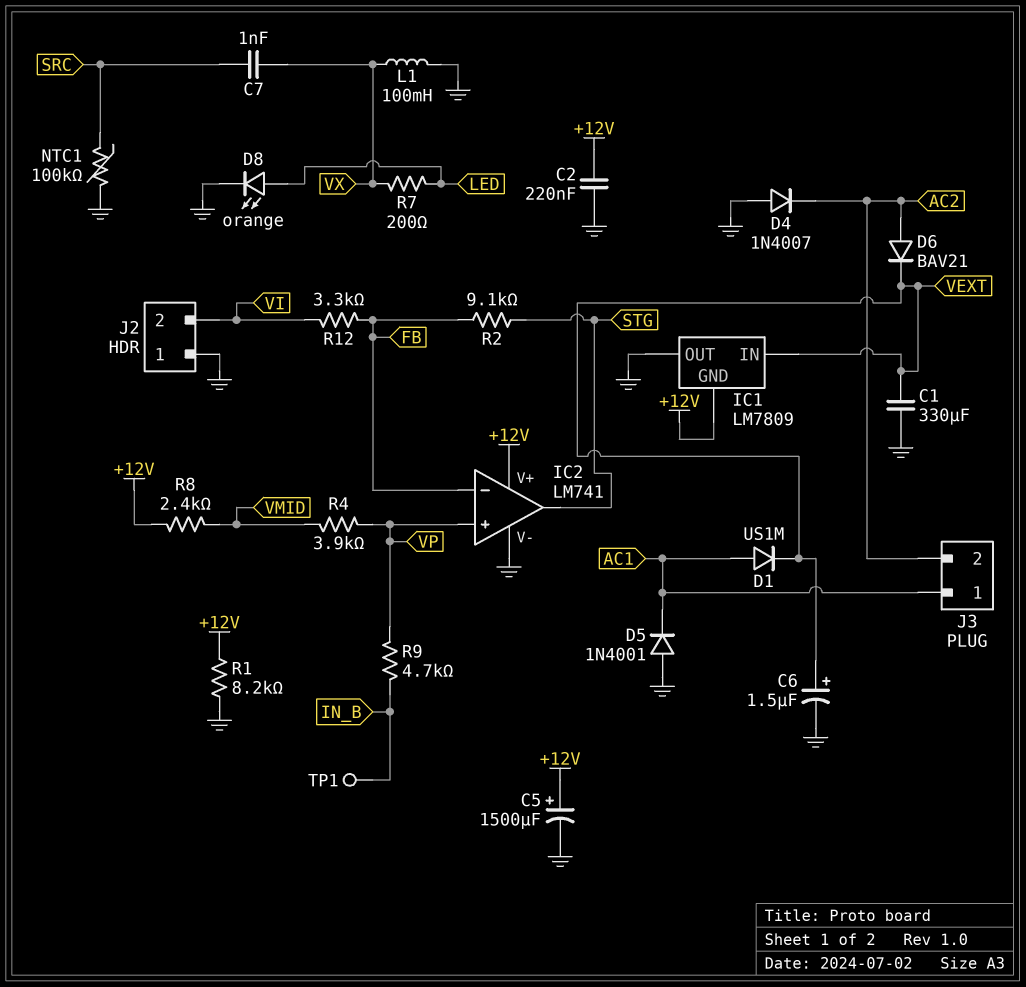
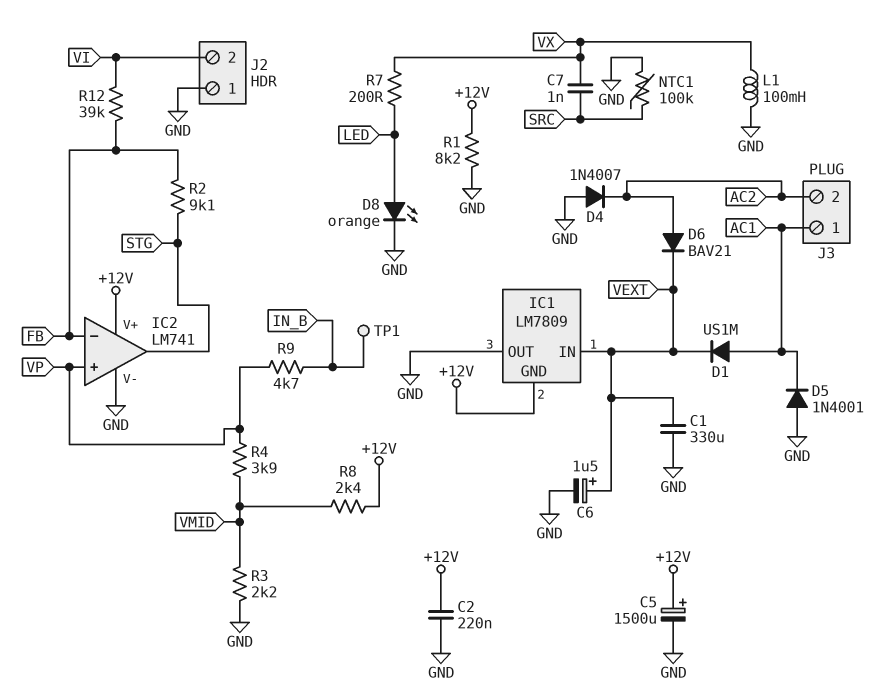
R3: none -> 2.2k (GND, VMID)
R12: 3.3k (FB, VI) -> 39k (FB, VI)

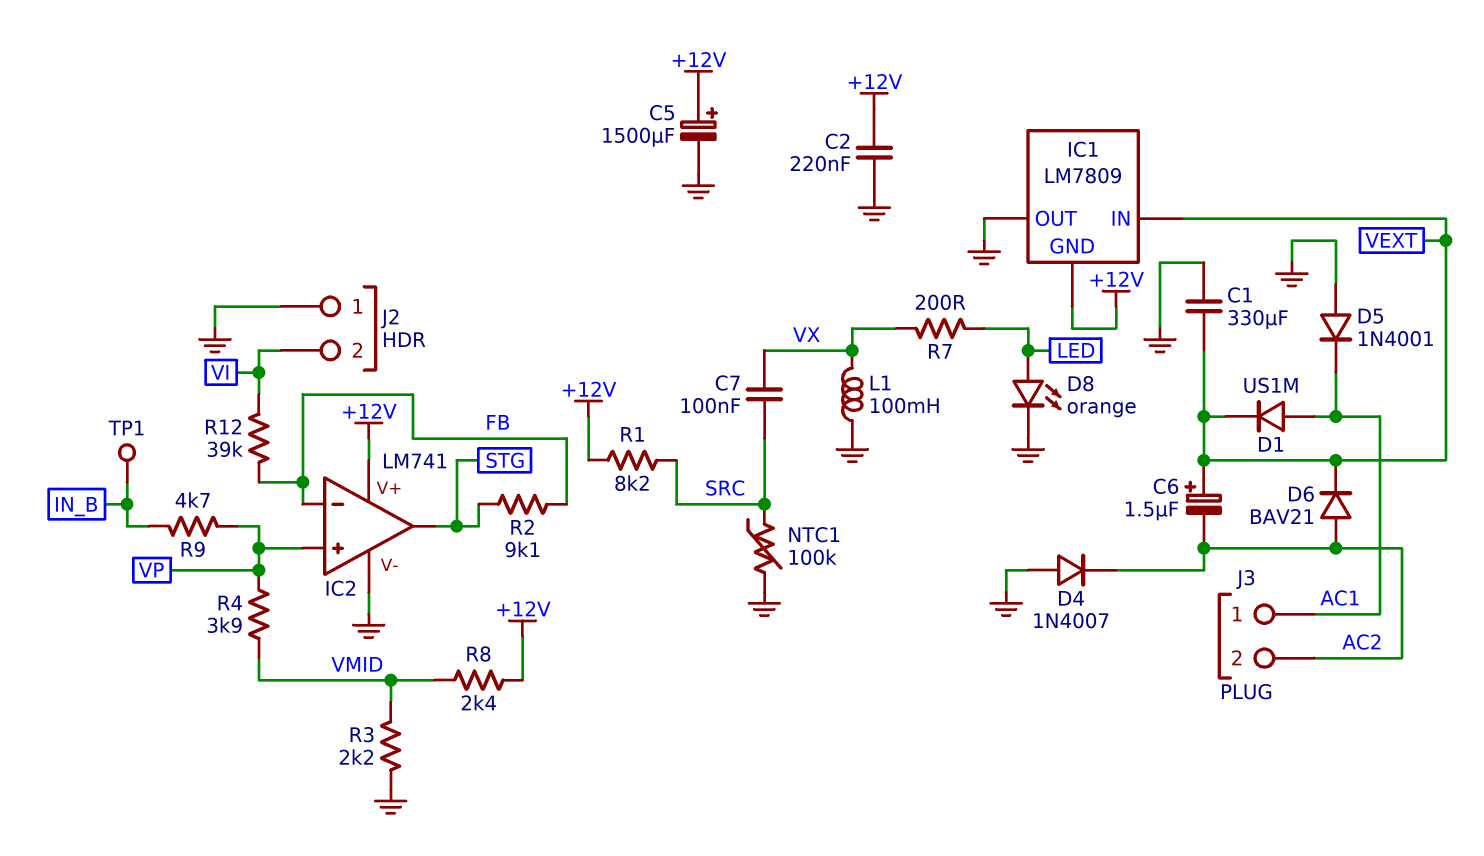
C6: 1.5uF (plus VEXT, minus GND) -> 1.5uF (plus VEXT, minus AC2)
C7: 1nF (SRC, VX) -> 100nF (SRC, VX)
R1: 8.2k (+12V, GND) -> 8.2k (+12V, SRC)

